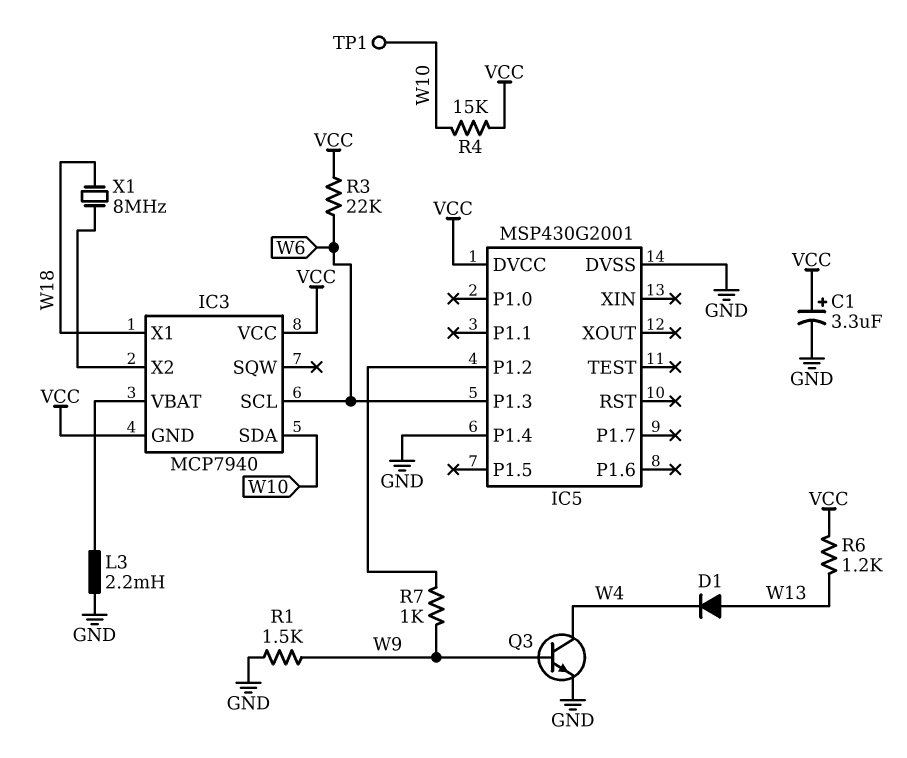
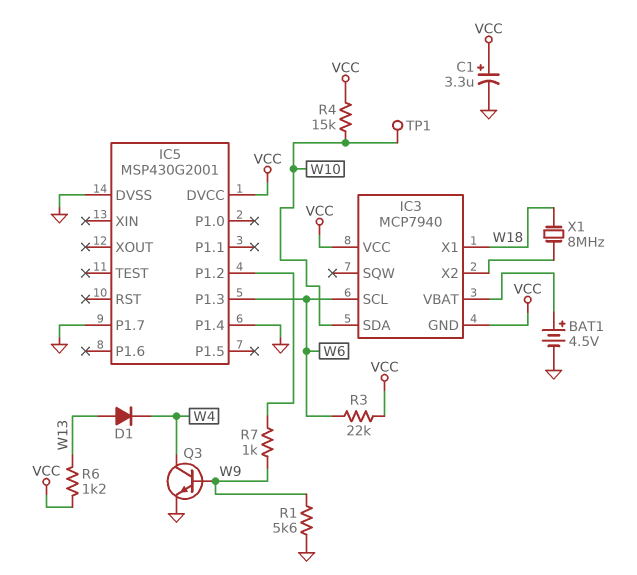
BAT1: none -> 4.5V (plus IC3/VBAT, minus GND)
IC5 pin P1.7: none -> GND
L3: 2.2mH (GND, IC3/VBAT) -> none
R1: 1.5k (GND, W9) -> 5.6k (GND, W9)

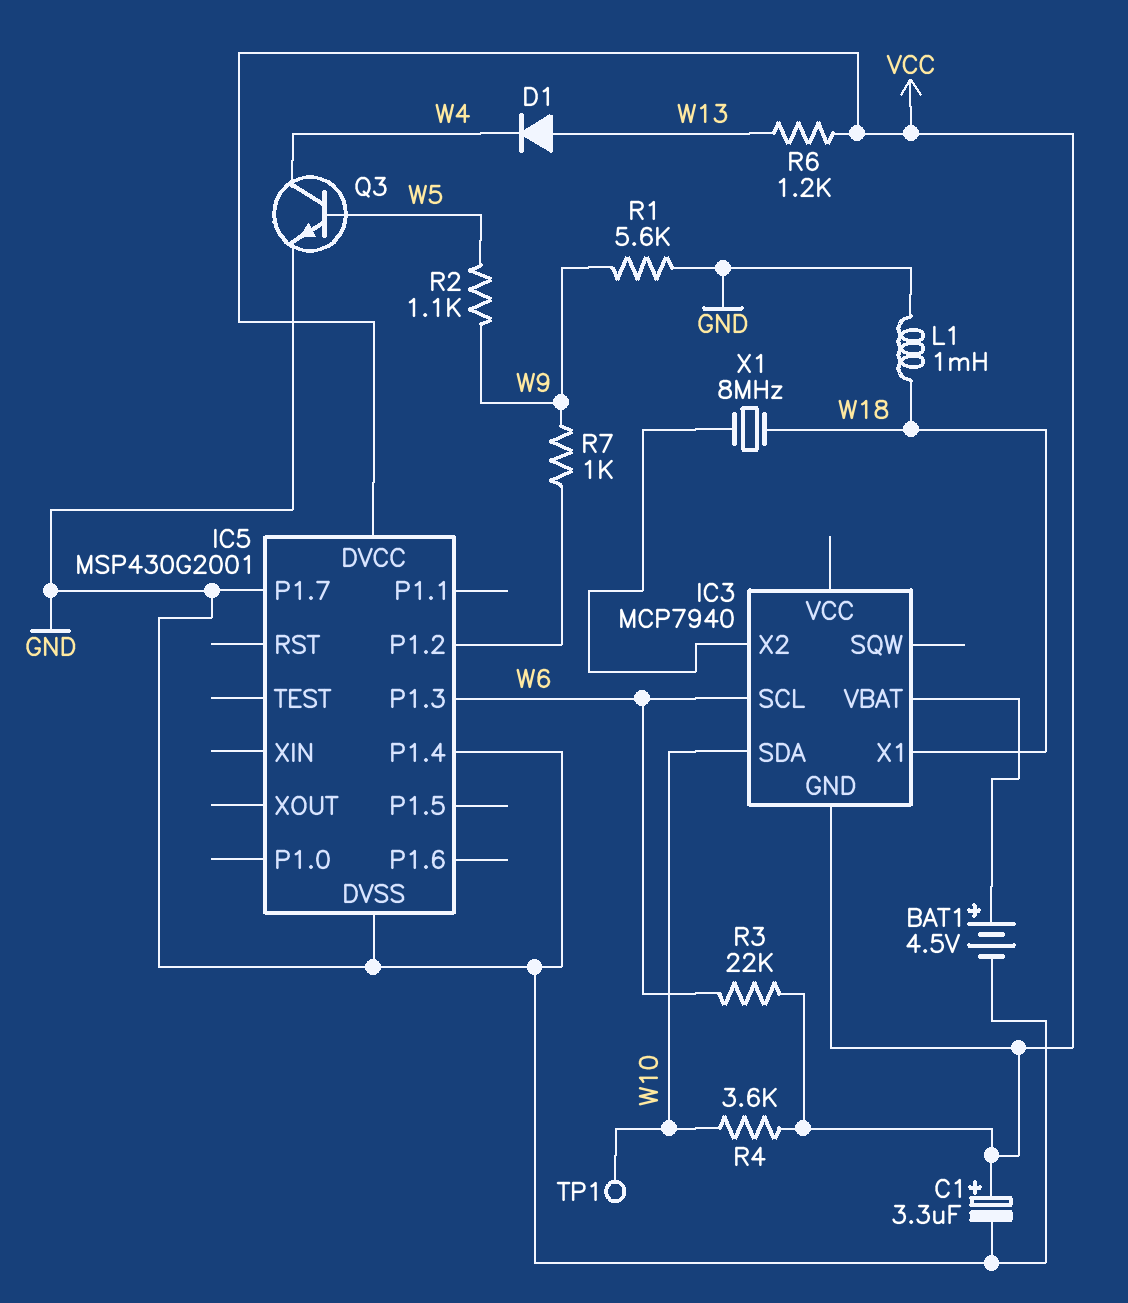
IC3 pin VCC: VCC -> none
L1: none -> 1mH (GND, W18)
Q3: NPN (B W9, C W4, E GND) -> NPN (B W5, C W4, E GND)
R2: none -> 1.1k (W5, W9)
R4: 15k (VCC, W10) -> 3.6k (VCC, W10)

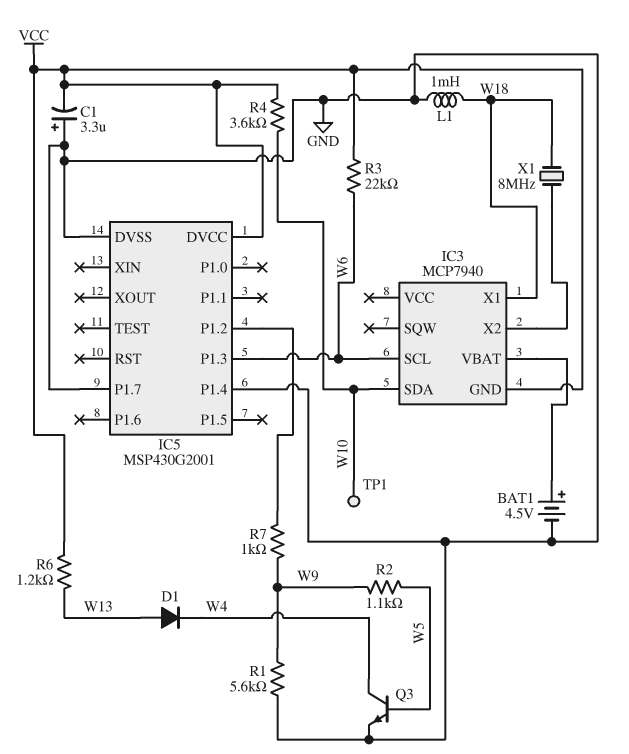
C1: 3.3uF (plus VCC, minus GND) -> 3.3uF (plus GND, minus VCC)

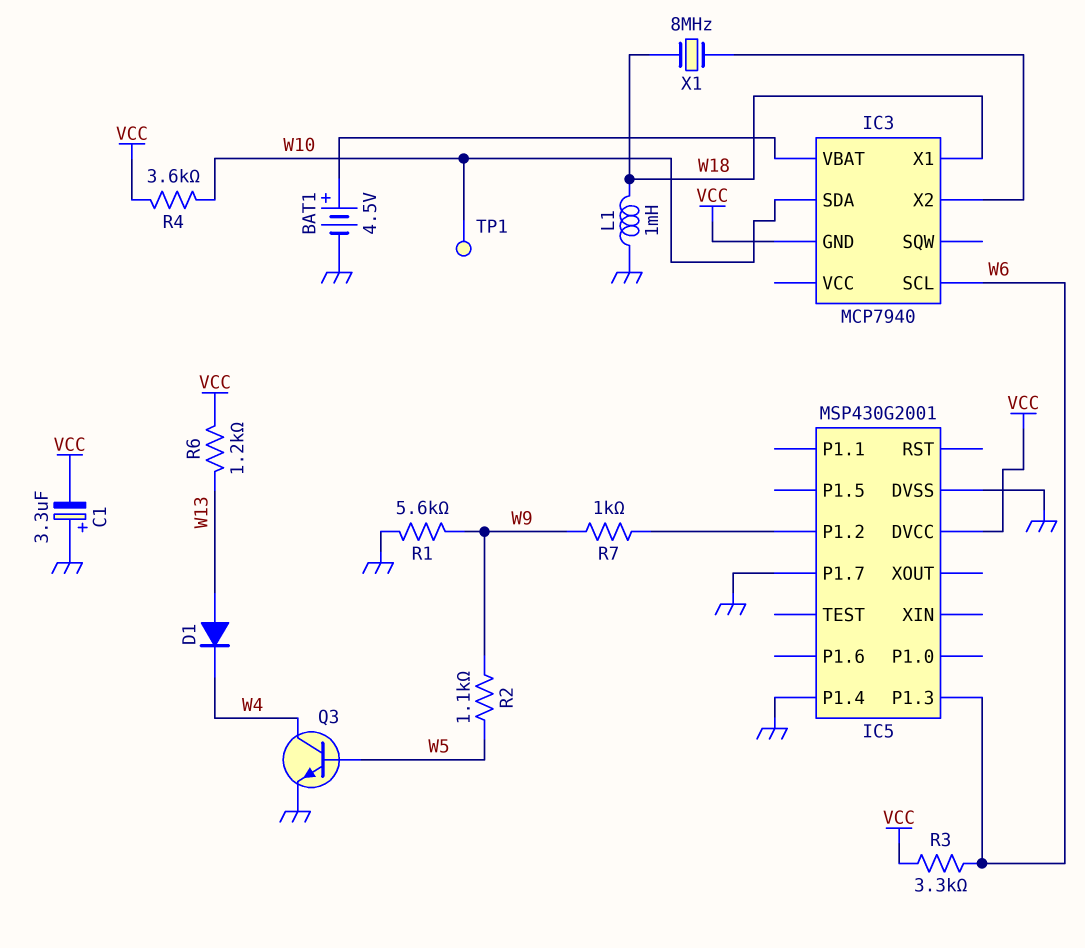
R3: 22k (VCC, W6) -> 3.3k (VCC, W6)

